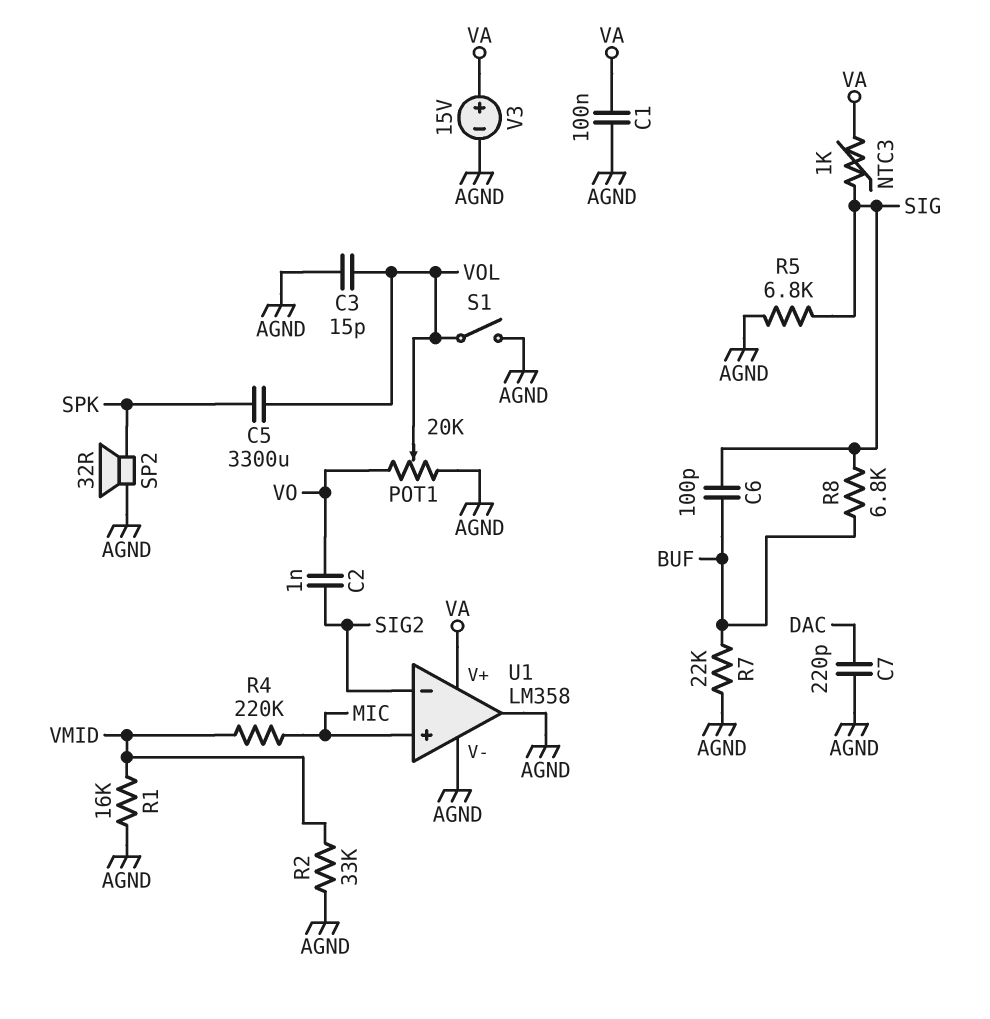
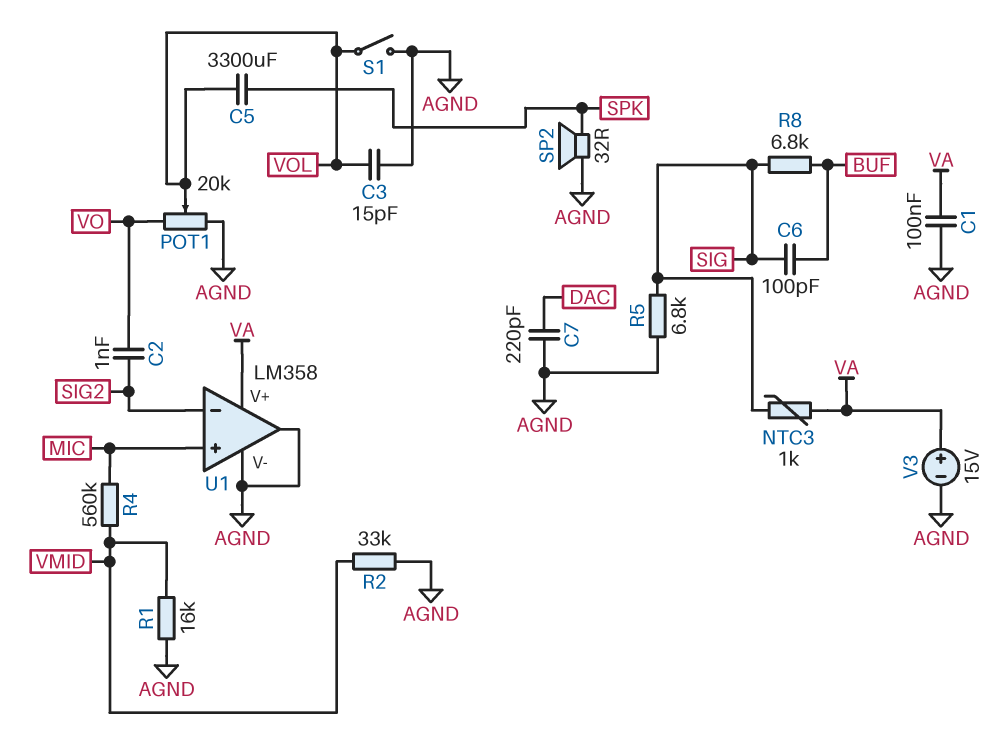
R4: 220k (MIC, VMID) -> 560k (MIC, VMID)
R7: 22k (AGND, BUF) -> none

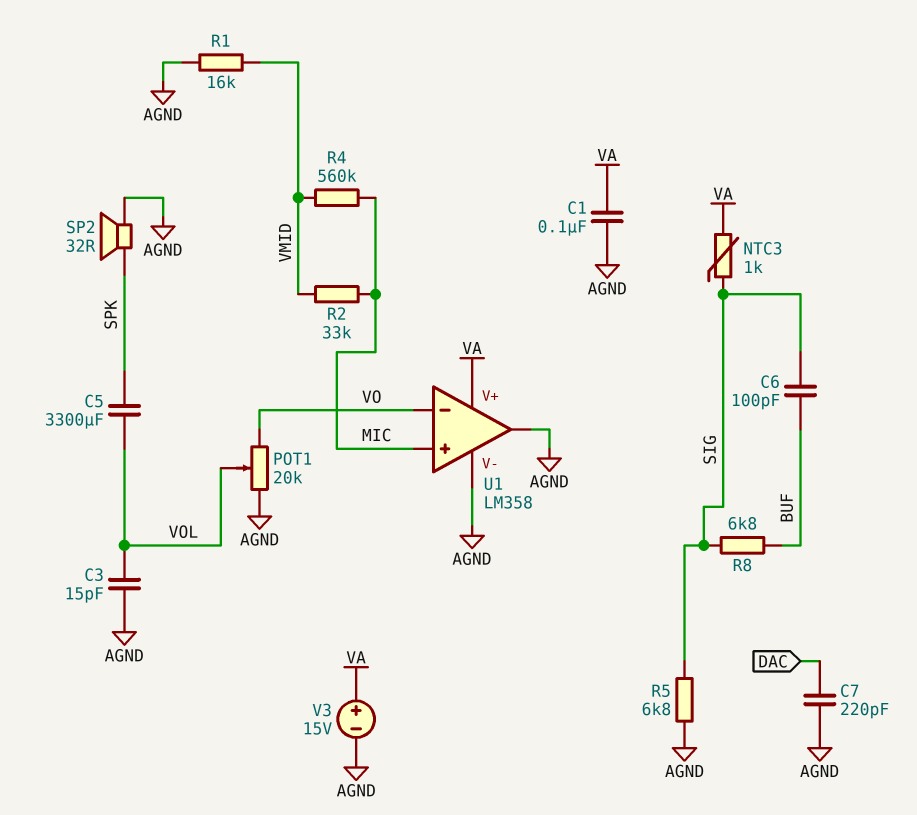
C2: 1nF (SIG2, VO) -> none
R2: 33k (AGND, VMID) -> 33k (MIC, VMID)
S1: switch (AGND, VOL) -> none
U1 pin in-: SIG2 -> VO

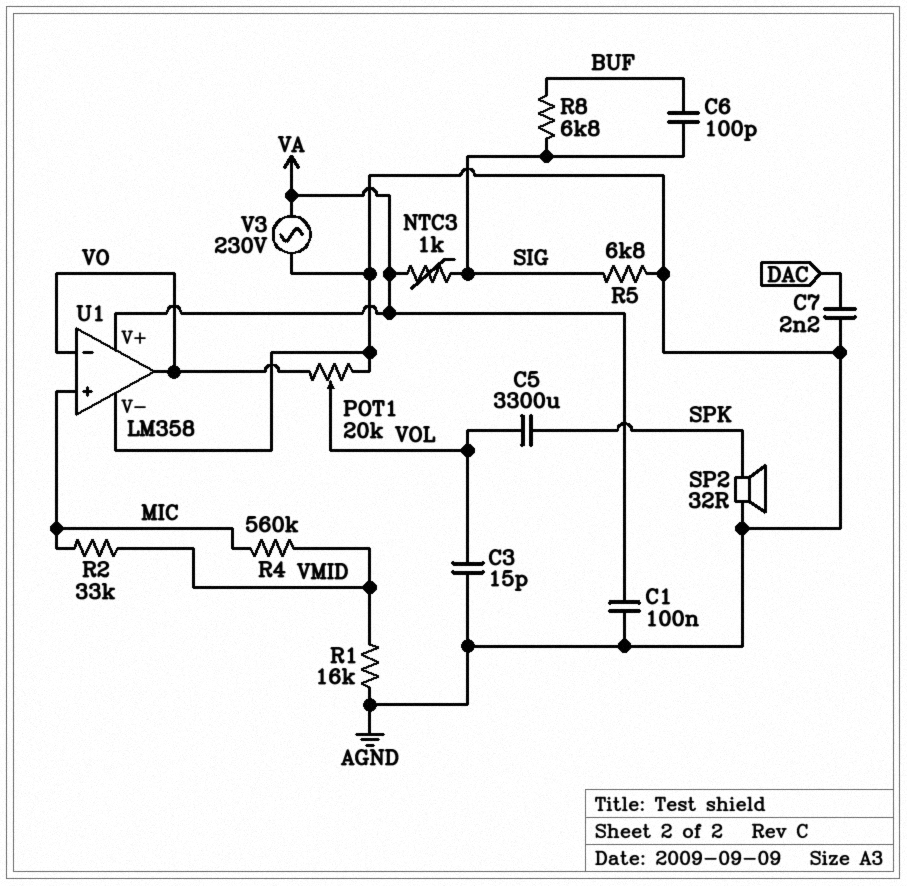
C7: 220pF (AGND, DAC) -> 2.2nF (AGND, DAC)
U1 pin out: AGND -> VO
V3: 15V (plus VA, minus AGND) -> AC 230V (AGND, VA)

